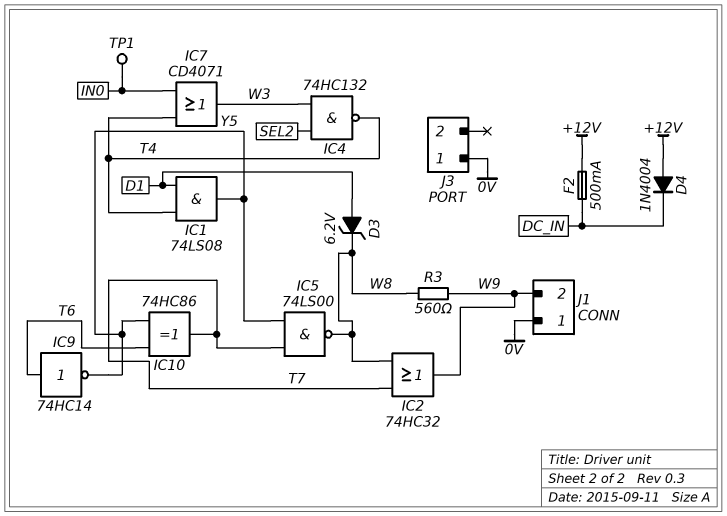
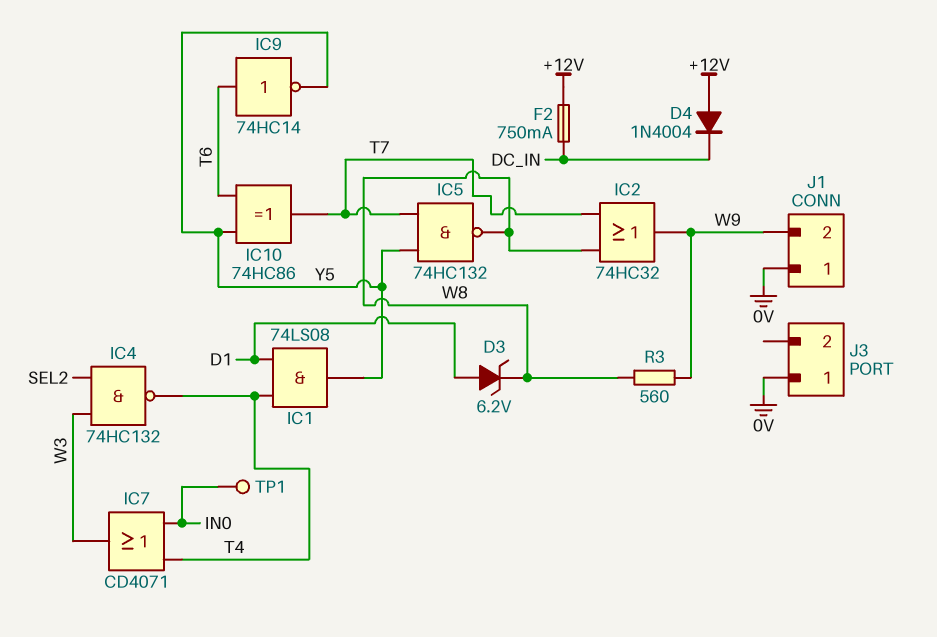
F2: 500mA (+12V, DC_IN) -> 750mA (+12V, DC_IN)
IC5: NAND 74LS00 (in T7, in Y5, out W8) -> NAND 74HC132 (in T7, in Y5, out W8)

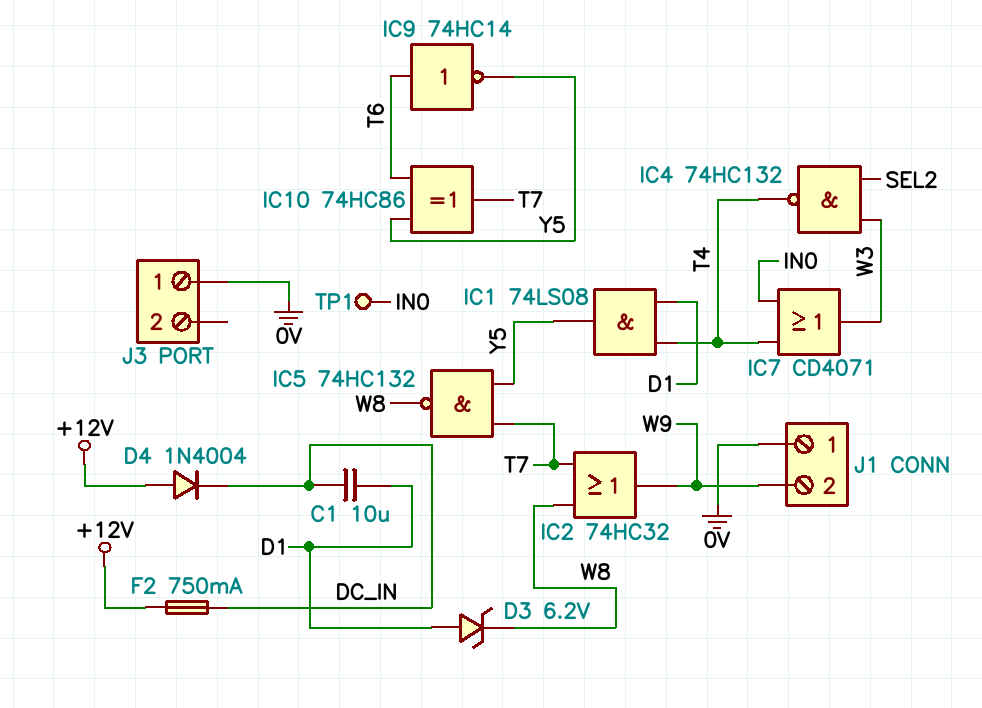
C1: none -> 10uF (D1, DC_IN)
R3: 560 (W8, W9) -> none

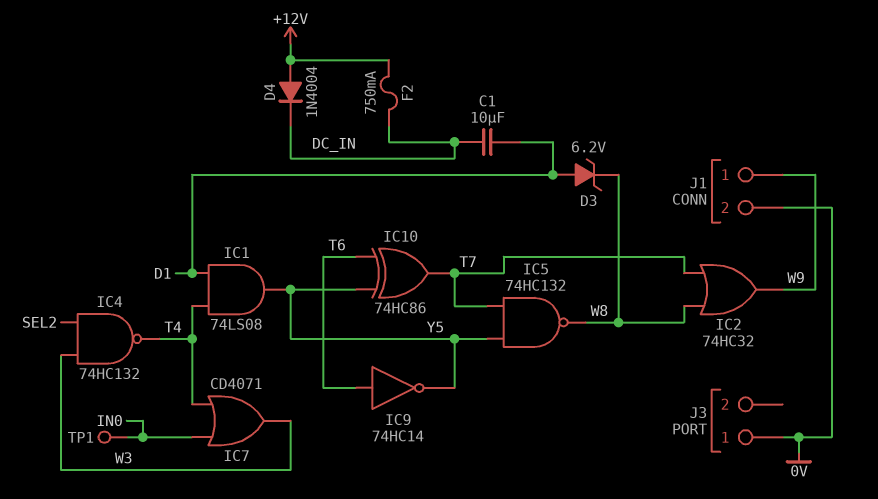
J1 pin 1: 0V -> W9
J1 pin 2: W9 -> 0V

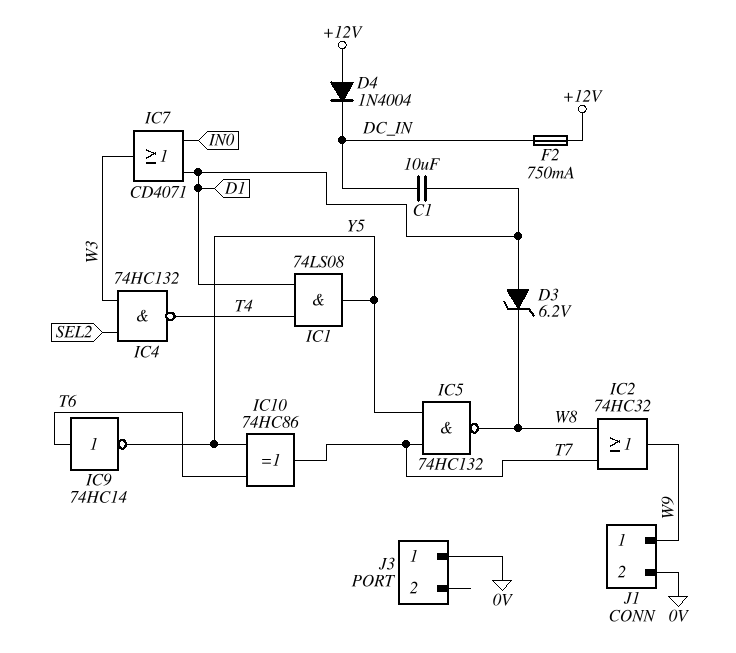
IC7: OR CD4071 (in IN0, in T4, out W3) -> OR CD4071 (in D1, in IN0, out W3)
TP1: test point (IN0) -> none

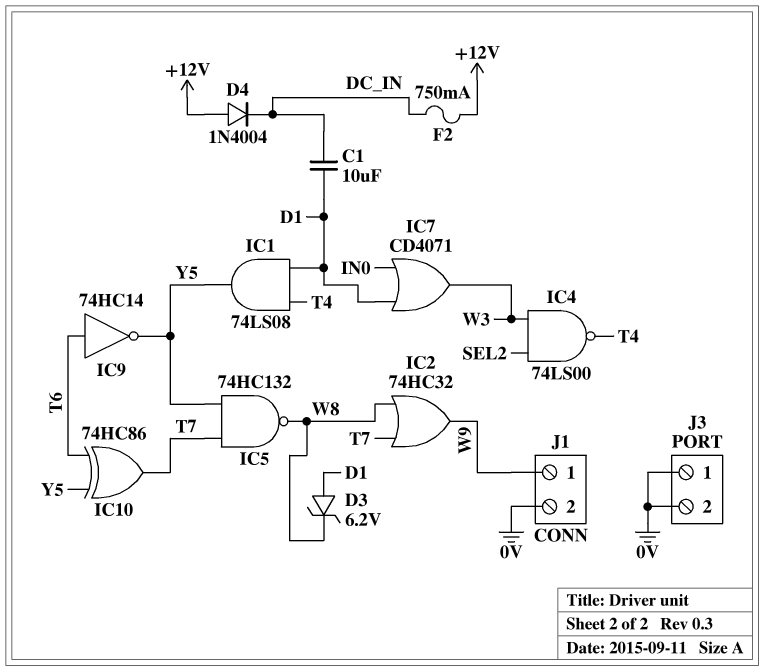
IC4: NAND 74HC132 (in SEL2, in W3, out T4) -> NAND 74LS00 (in SEL2, in W3, out T4)
J3 pin 2: none -> 0V

